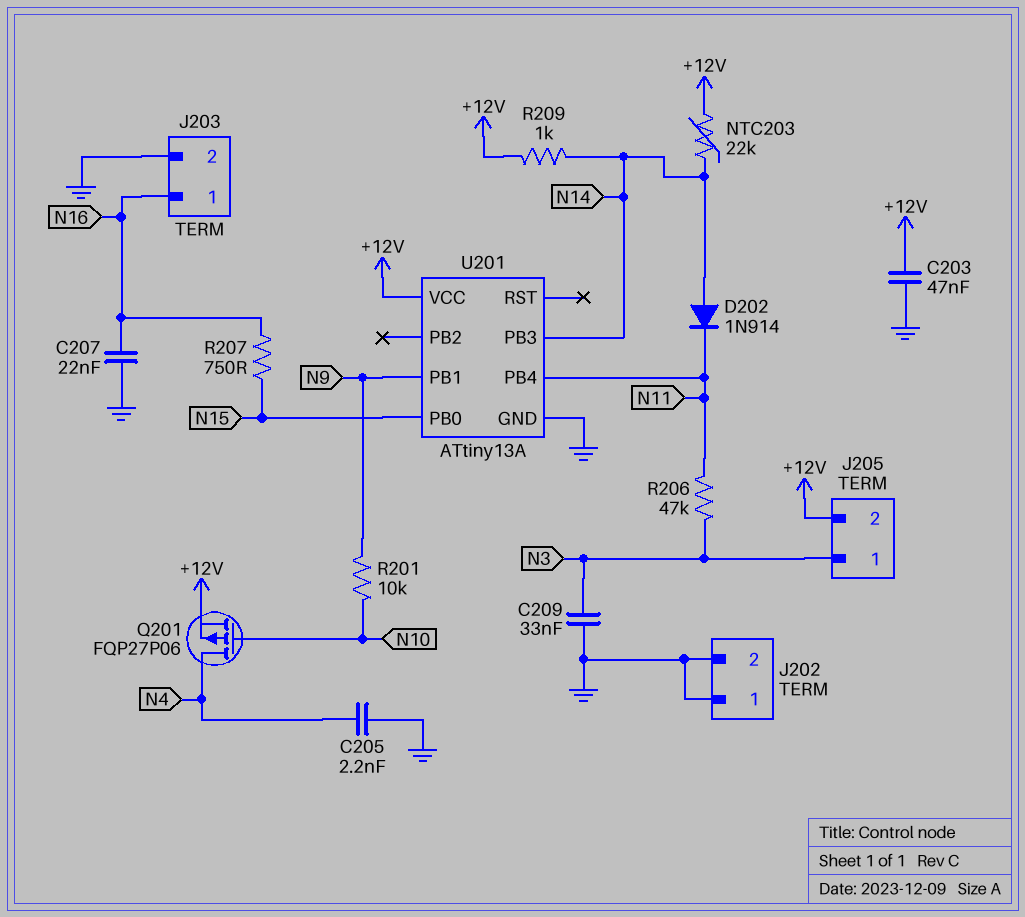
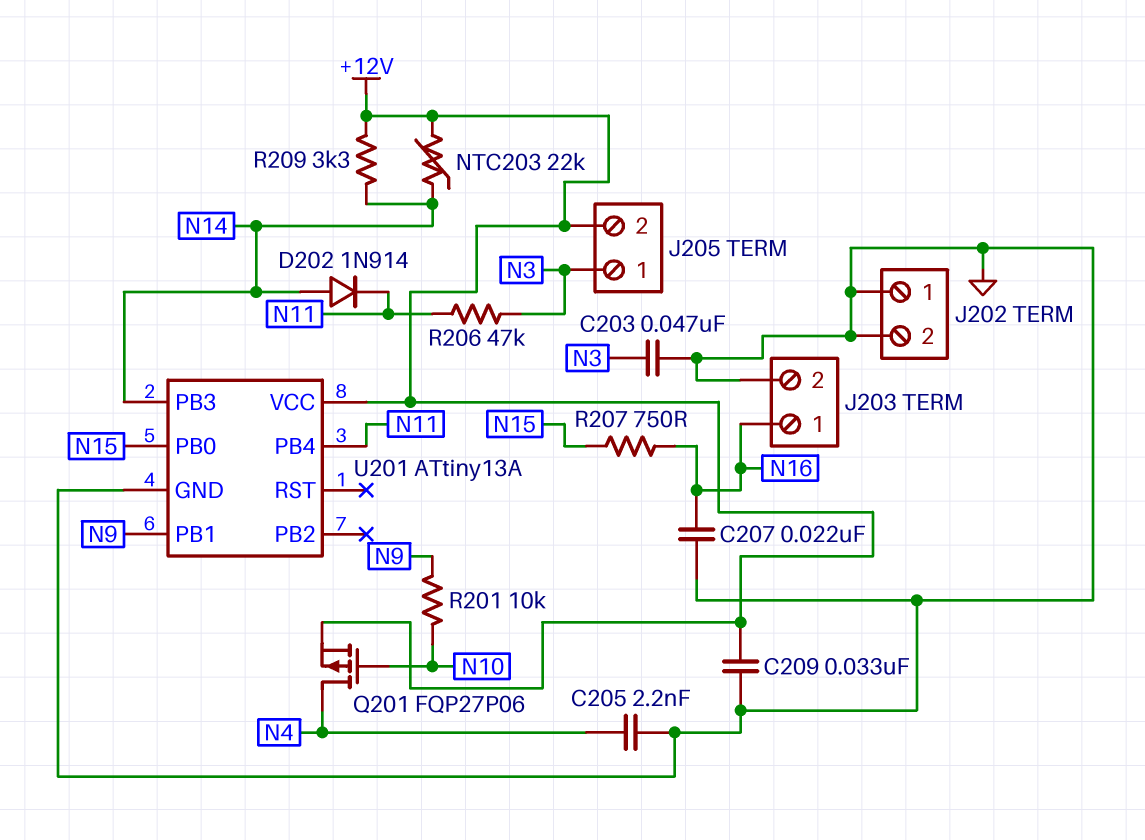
C203: 47nF (+12V, GND) -> 47nF (GND, N3)
C209: 33nF (GND, N3) -> 33nF (+12V, GND)
R209: 1k (+12V, N14) -> 3.3k (+12V, N14)

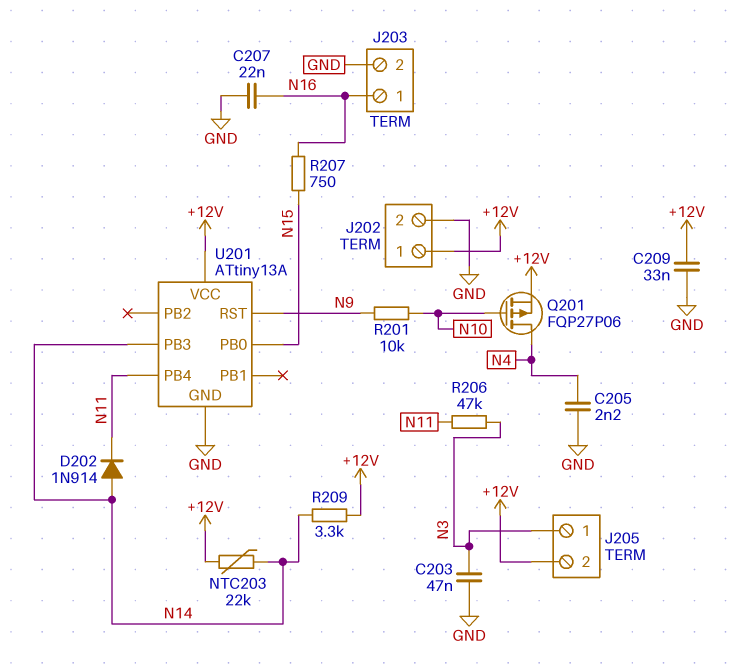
J202 pin 1: GND -> +12V
U201 pin PB1: N9 -> none
U201 pin RST: none -> N9

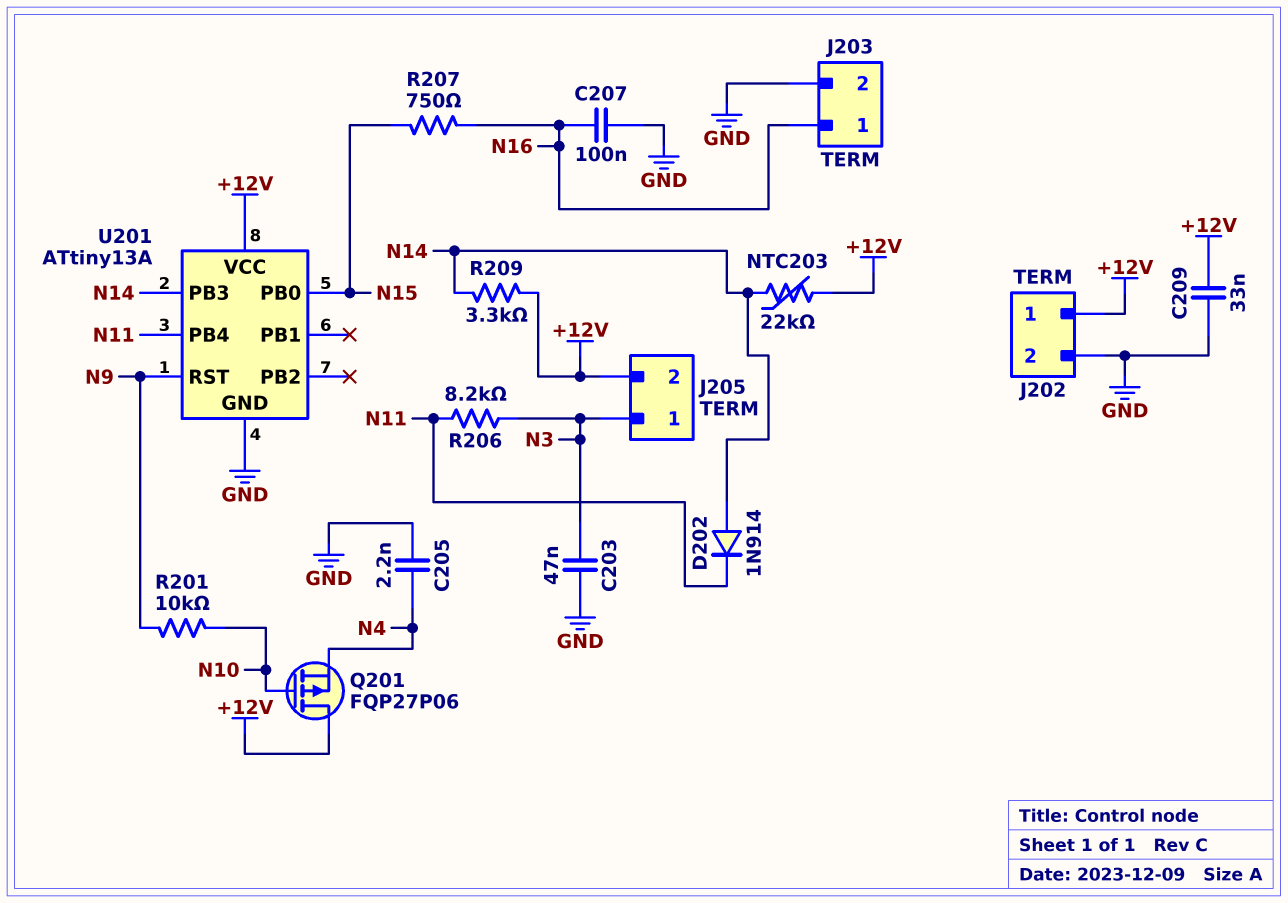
C207: 22nF (GND, N16) -> 100nF (GND, N16)
Q201: PMOS FQP27P06 (G N10, D N4, S +12V) -> PMOS FQP27P06 (G N10, D +12V, S N4)
R206: 47k (N3, N11) -> 8.2k (N3, N11)

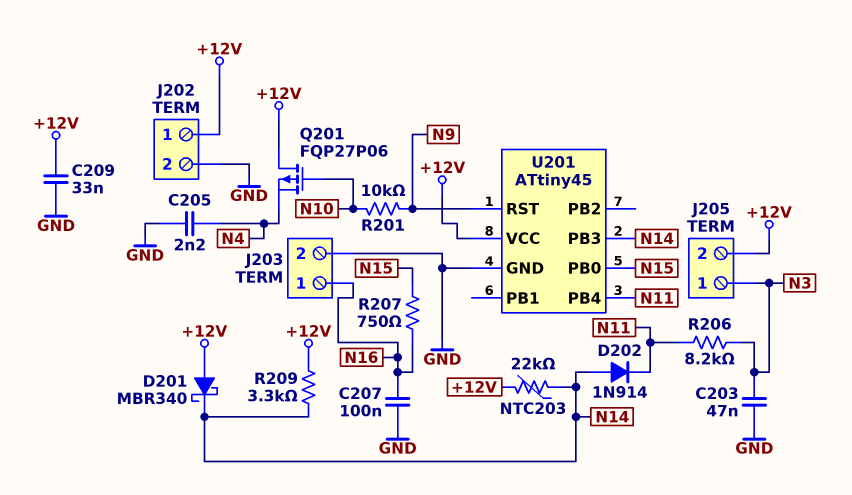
D201: none -> schottky MBR340 (A +12V, K N14)
U201: ATtiny13A -> ATtiny45

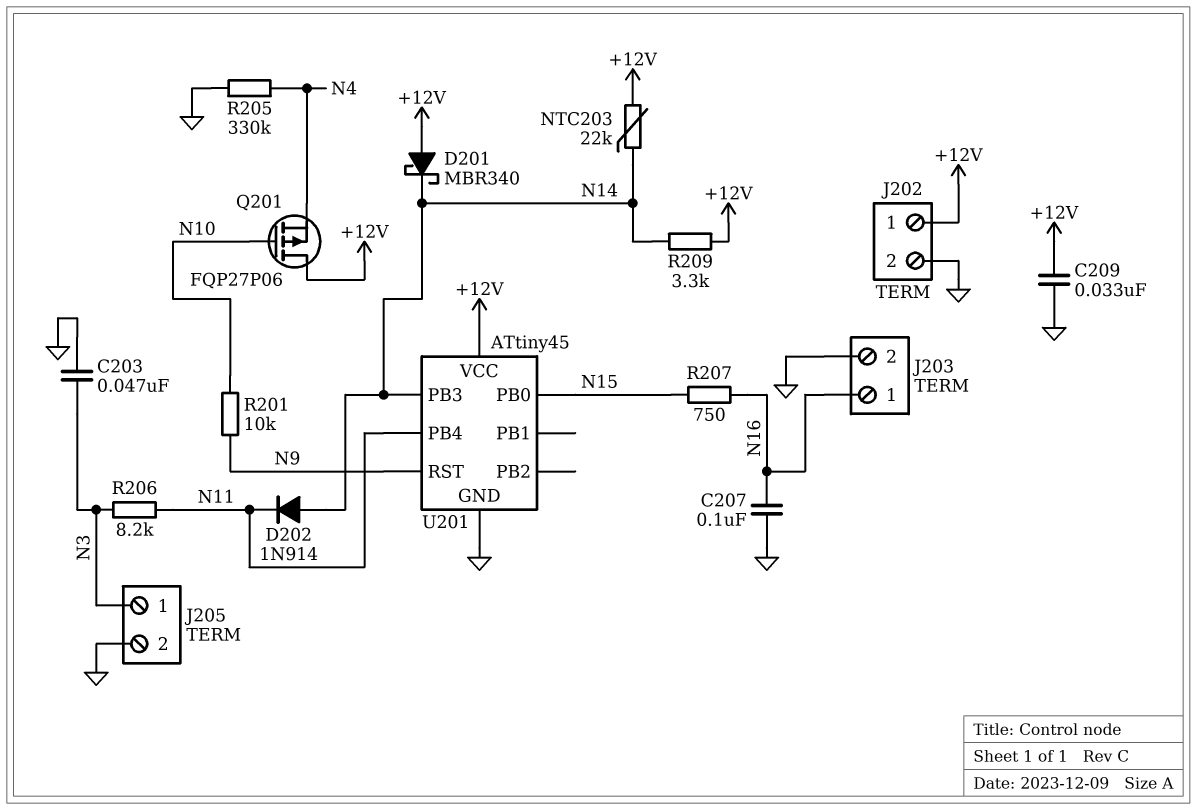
C205: 2.2nF (GND, N4) -> none
J205 pin 2: +12V -> GND
R205: none -> 330k (GND, N4)

